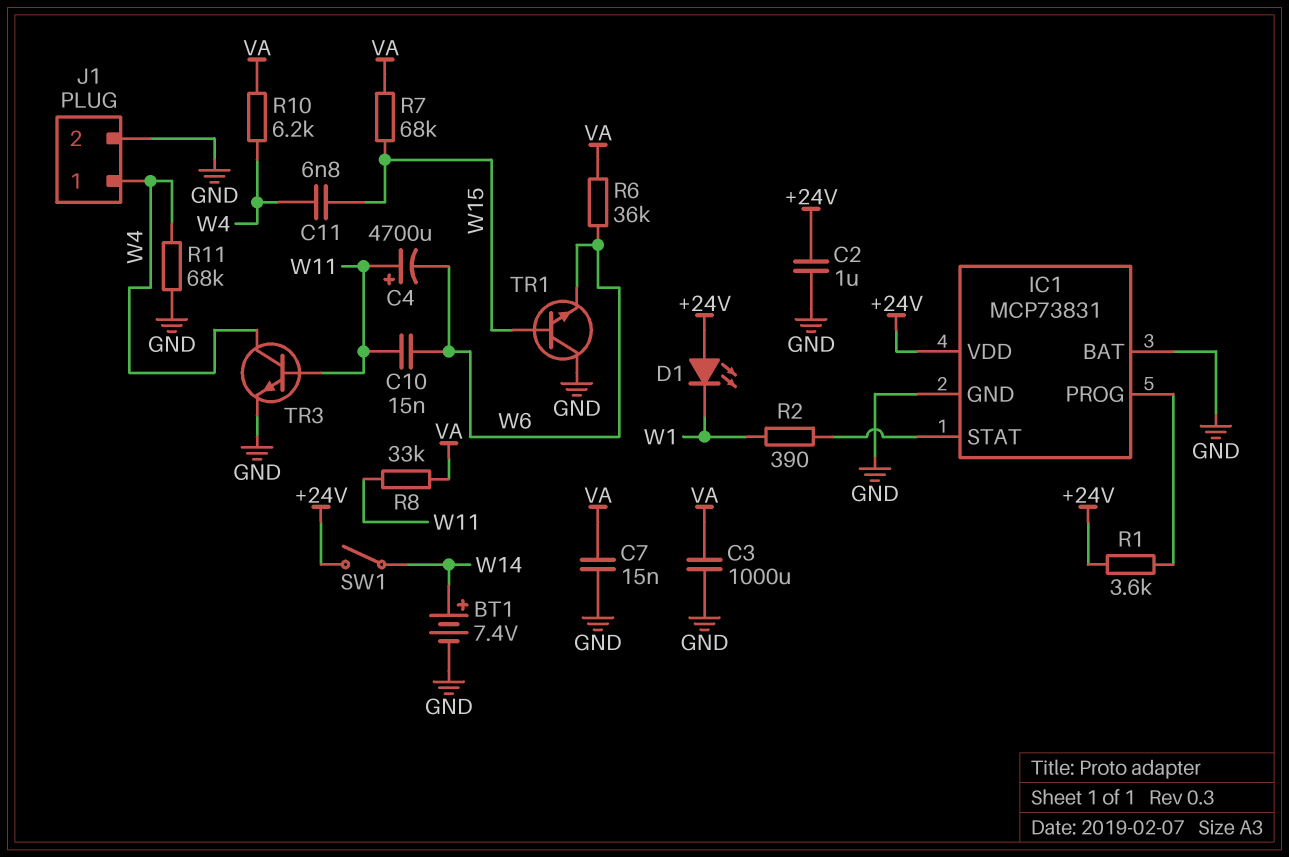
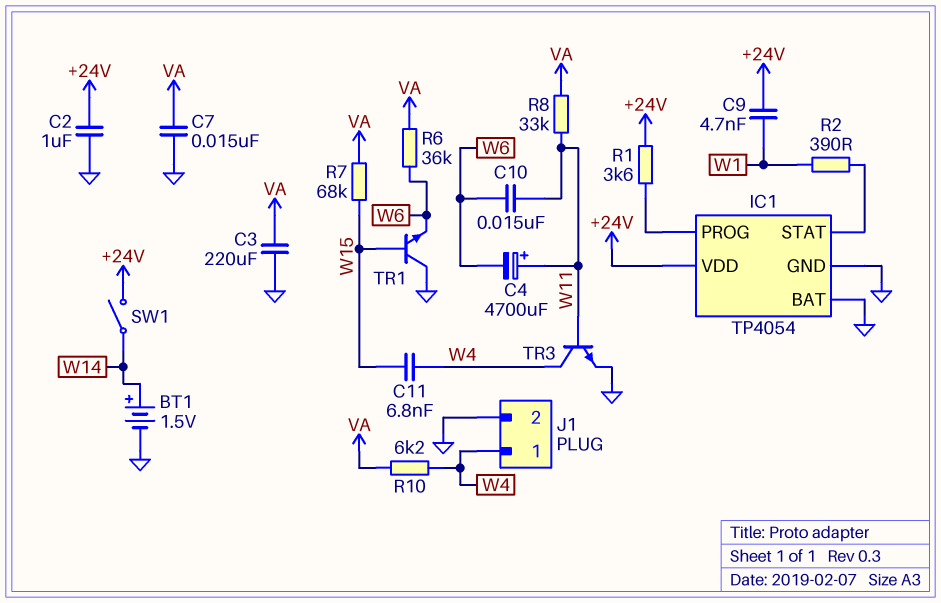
BT1: 7.4V (plus W14, minus GND) -> 1.5V (plus W14, minus GND)
C3: 1000uF (GND, VA) -> 220uF (GND, VA)
C9: none -> 4.7nF (+24V, W1)
D1: LED (A +24V, K W1) -> none
IC1: MCP73831 -> TP4054
R11: 68k (GND, W4) -> none

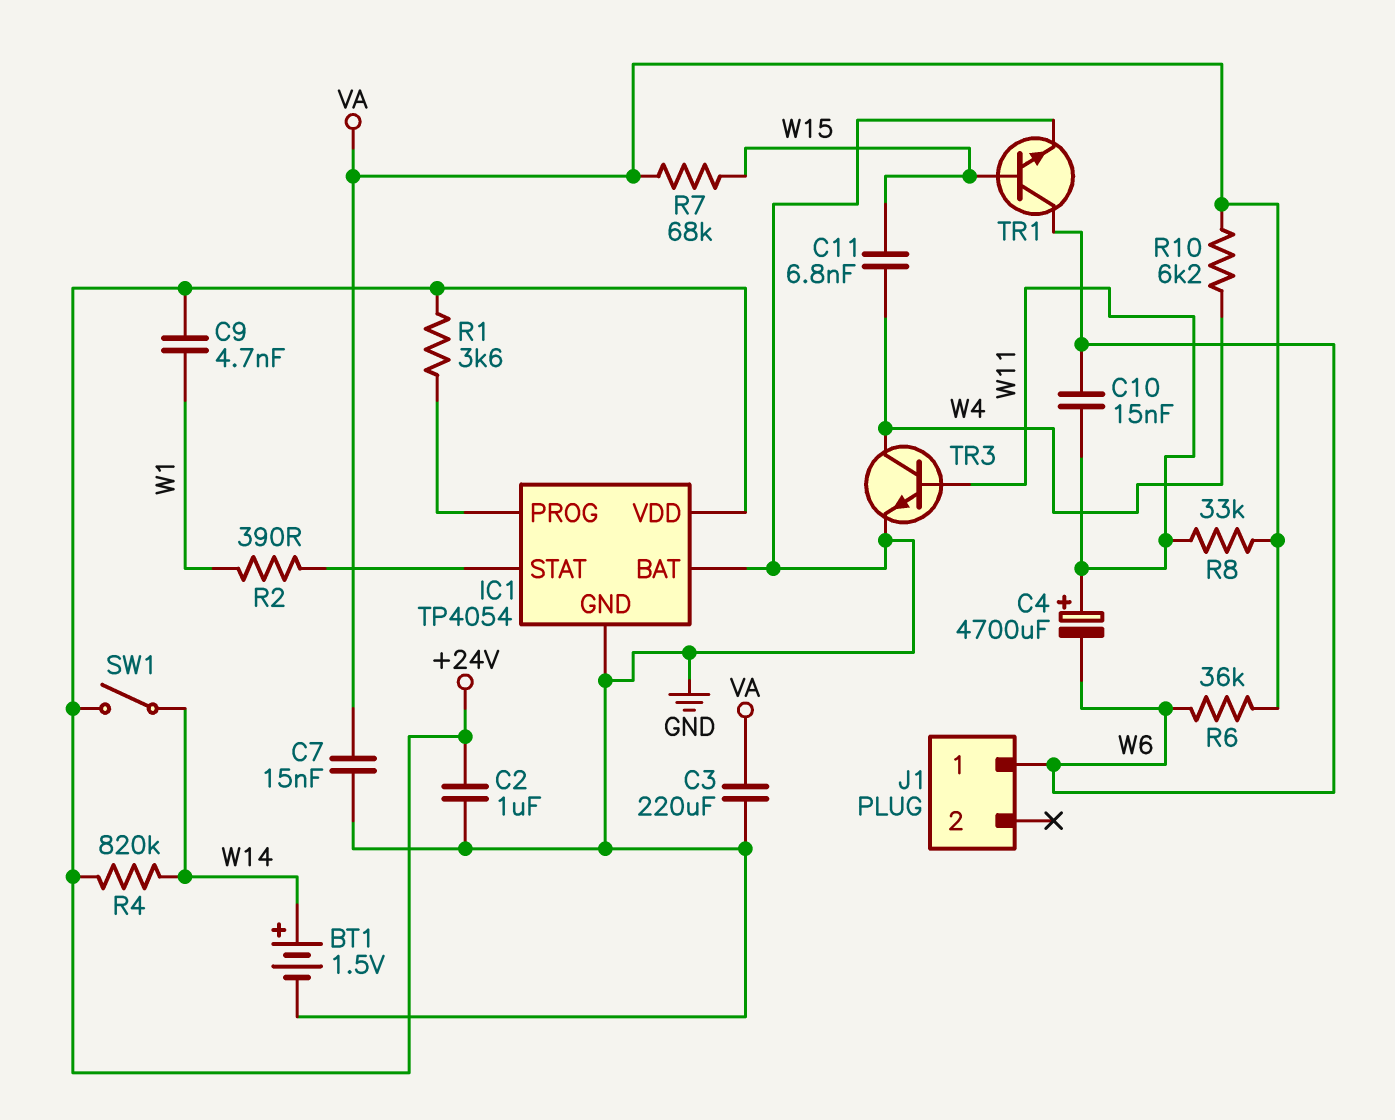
J1 pin 1: W4 -> W6
J1 pin 2: GND -> none
R4: none -> 820k (+24V, W14)
TR1: NPN (B W15, C GND, E W6) -> NPN (B W15, C W6, E GND)

